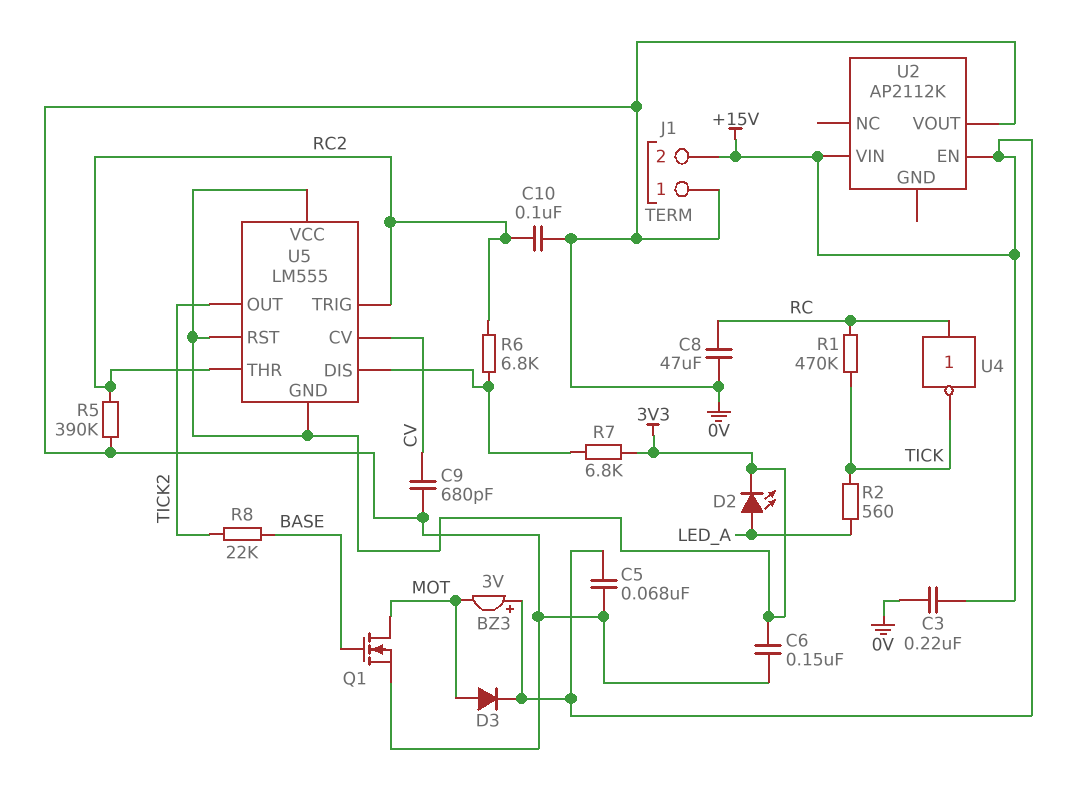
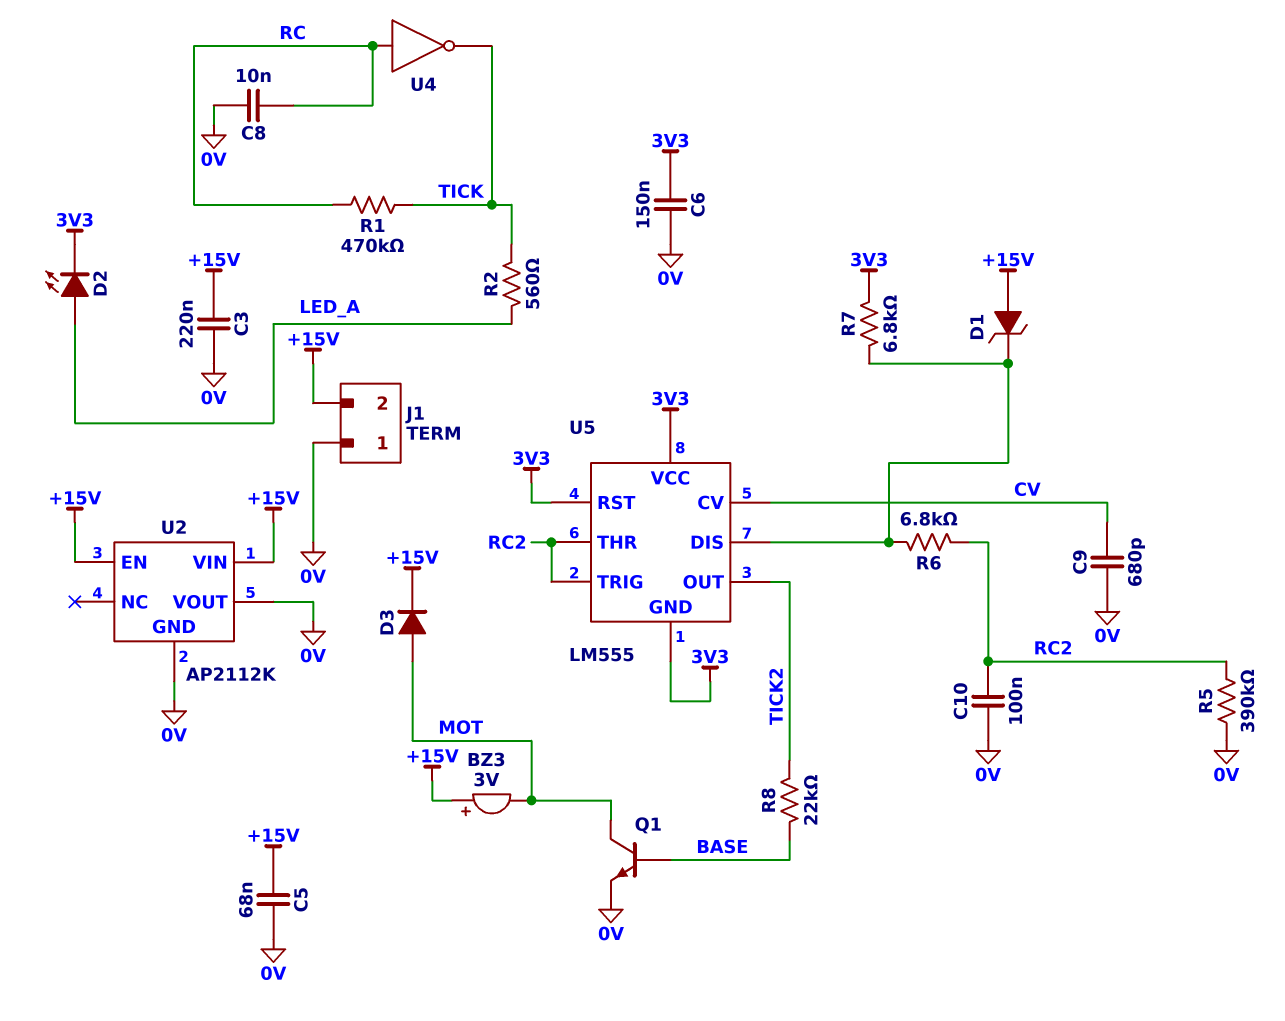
C8: 47uF (0V, RC) -> 10nF (0V, RC)
D1: none -> zener (A +15V, K U5/DIS)
Q1: NMOS (G BASE, D MOT, S 0V) -> NPN (B BASE, C MOT, E 0V)
U2 pin GND: none -> 0V

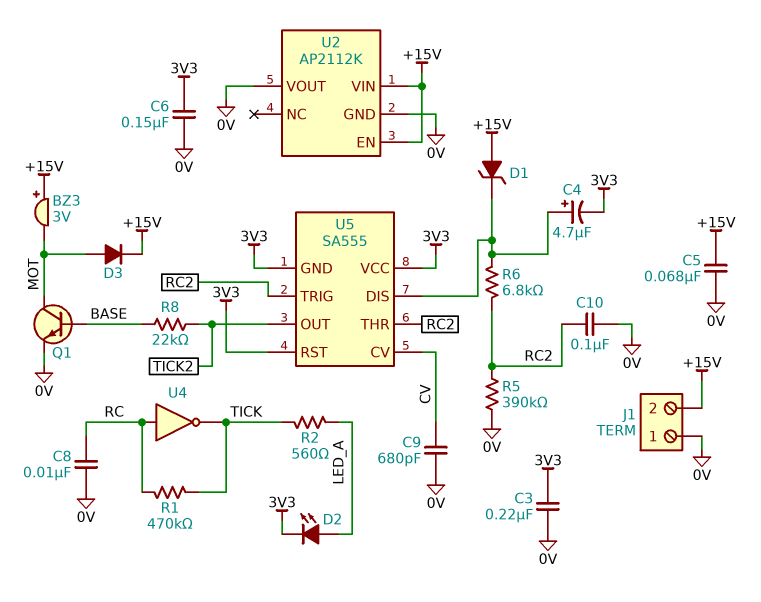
C3: 220nF (+15V, 0V) -> 220nF (0V, 3V3)
C4: none -> 4.7uF (plus U5/DIS, minus 3V3)
R7: 6.8k (3V3, U5/DIS) -> none
U5: LM555 -> SA555

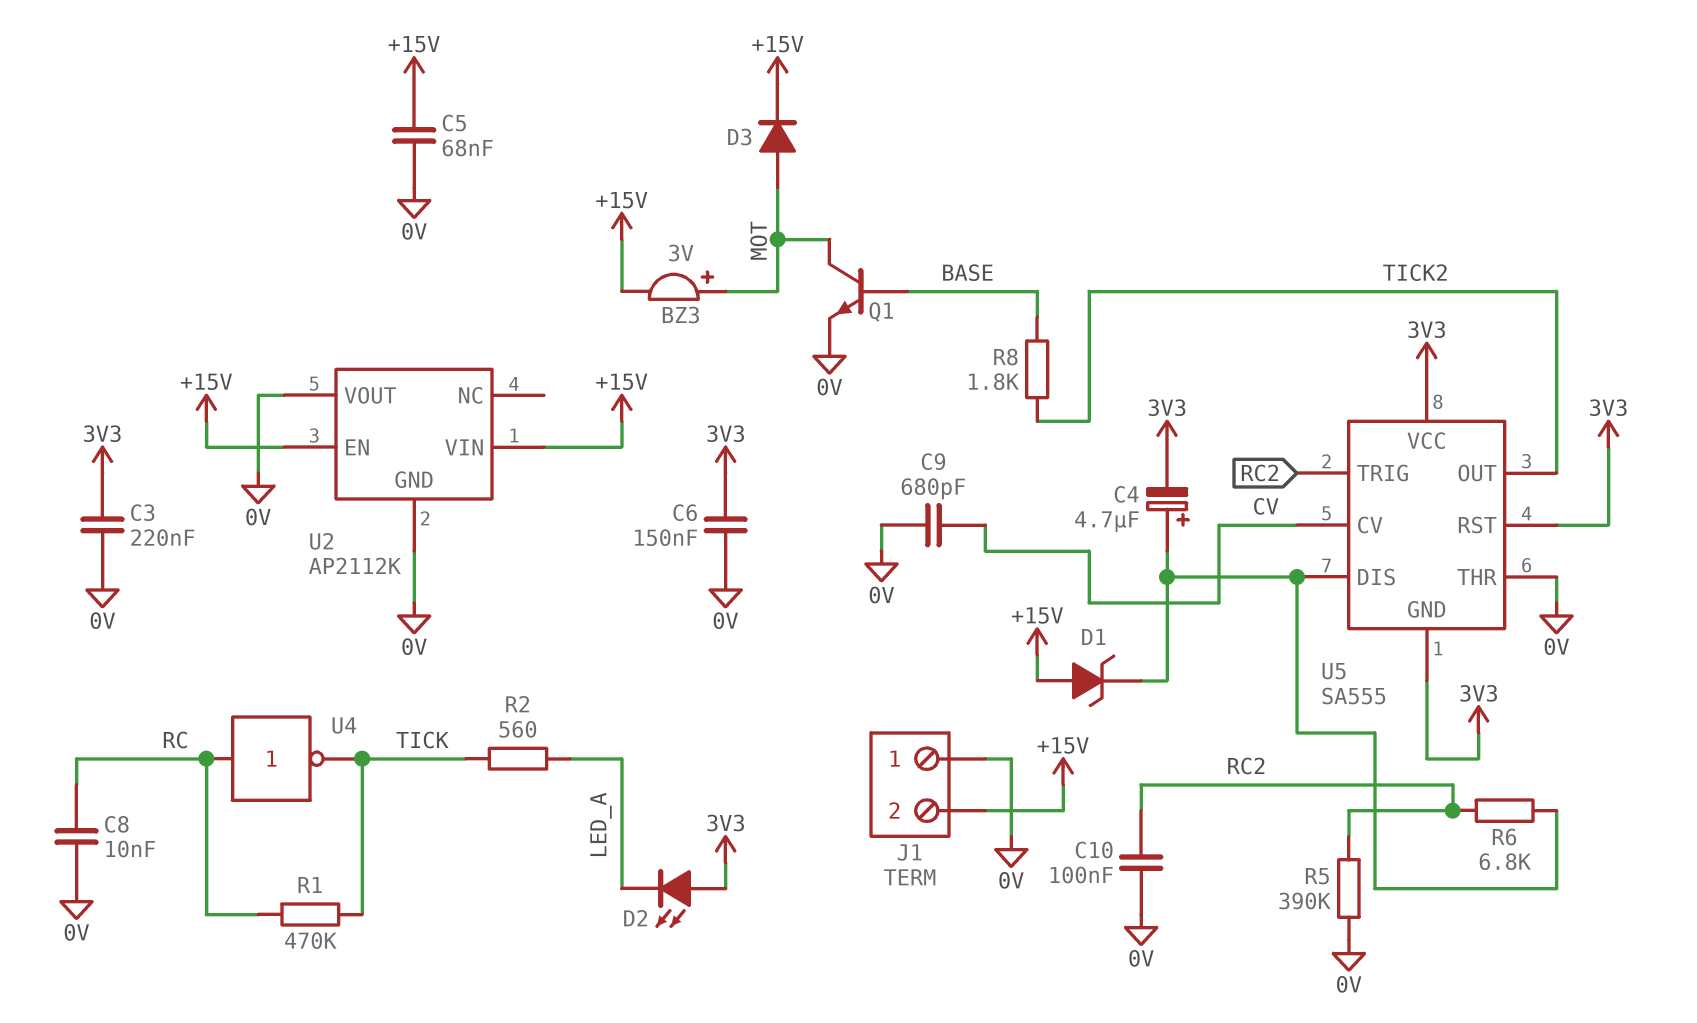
BZ3: buzzer 3V (plus +15V, minus MOT) -> buzzer 3V (plus MOT, minus +15V)
D2: LED (A LED_A, K 3V3) -> LED (A 3V3, K LED_A)
R8: 22k (BASE, TICK2) -> 1.8k (BASE, TICK2)
U5 pin THR: RC2 -> 0V

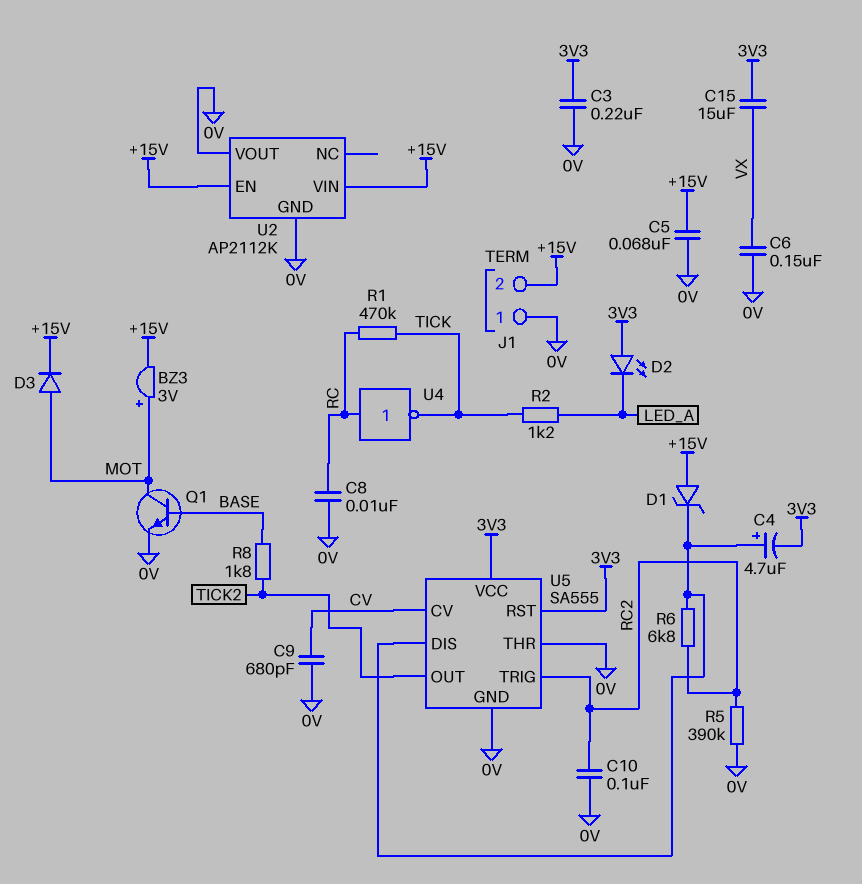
C6: 150nF (0V, 3V3) -> 150nF (0V, VX)
C15: none -> 15uF (3V3, VX)
R2: 560 (LED_A, TICK) -> 1.2k (LED_A, TICK)
U5 pin GND: 3V3 -> 0V

